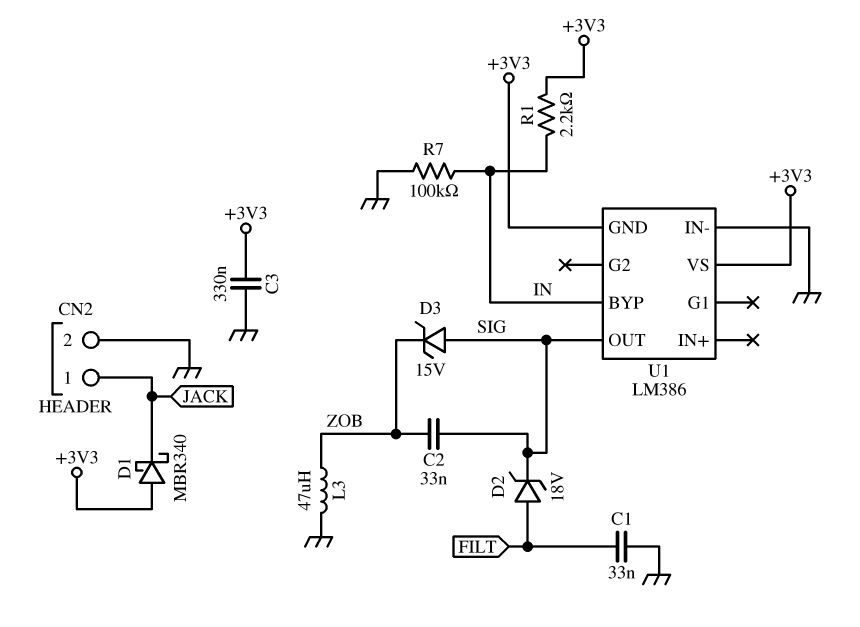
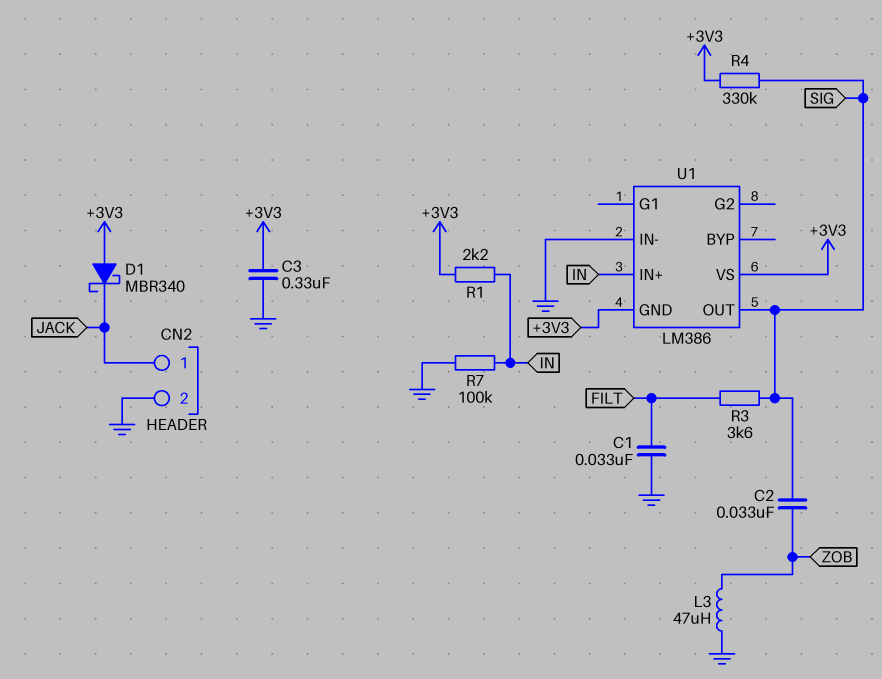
D2: zener 18V (A FILT, K SIG) -> none
D3: zener 15V (A SIG, K ZOB) -> none
R3: none -> 3.6k (FILT, SIG)
R4: none -> 330k (+3V3, SIG)
U1 pin BYP: IN -> none
U1 pin IN+: none -> IN

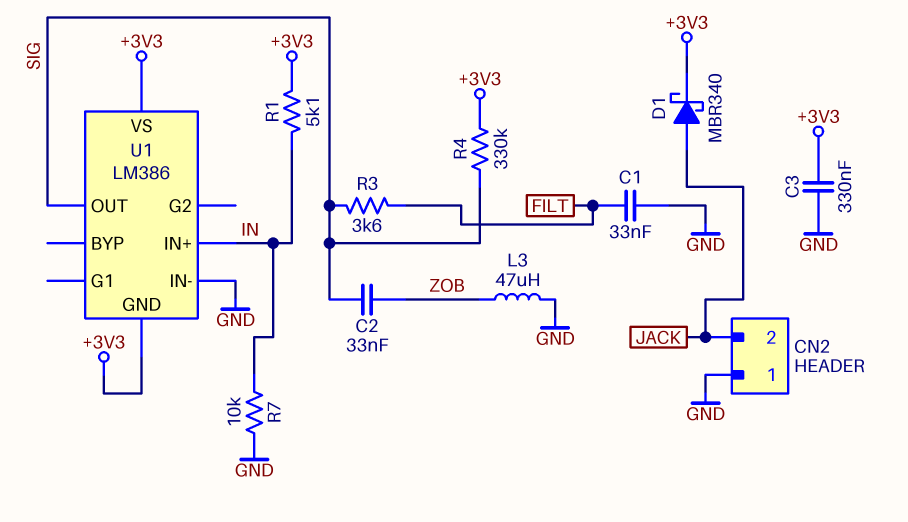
CN2 pin 1: JACK -> GND
CN2 pin 2: GND -> JACK
D1: schottky MBR340 (A +3V3, K JACK) -> schottky MBR340 (A JACK, K +3V3)
R1: 2.2k (+3V3, IN) -> 5.1k (+3V3, IN)
R7: 100k (GND, IN) -> 10k (GND, IN)

